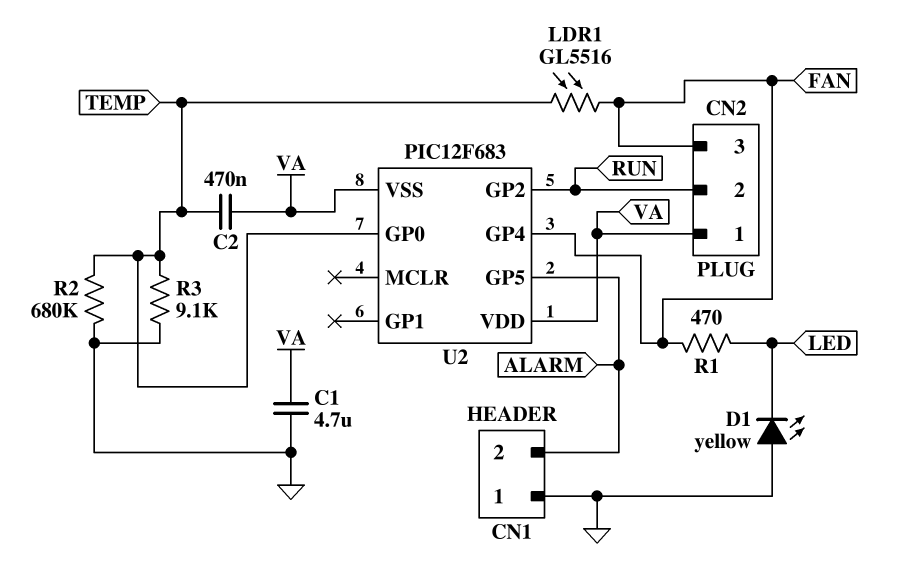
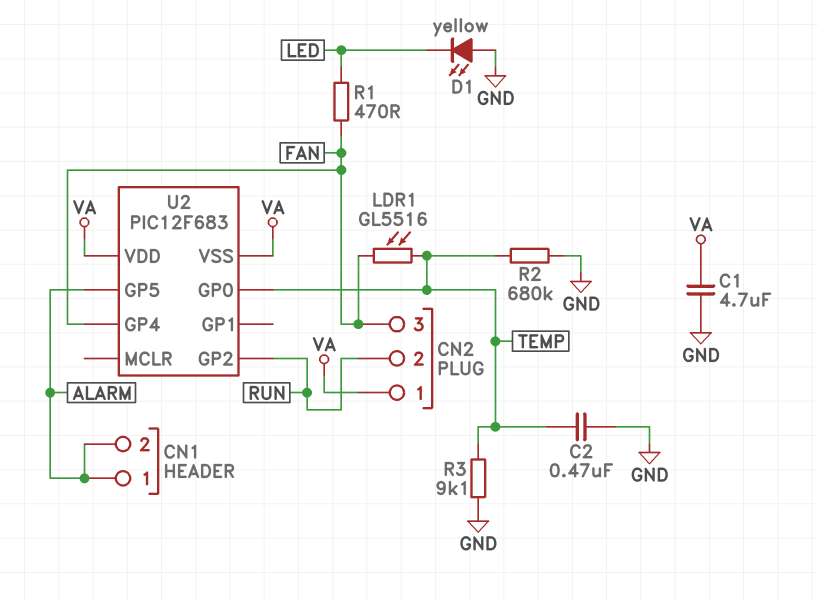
C2: 470nF (TEMP, VA) -> 470nF (GND, TEMP)
CN1 pin 1: GND -> ALARM

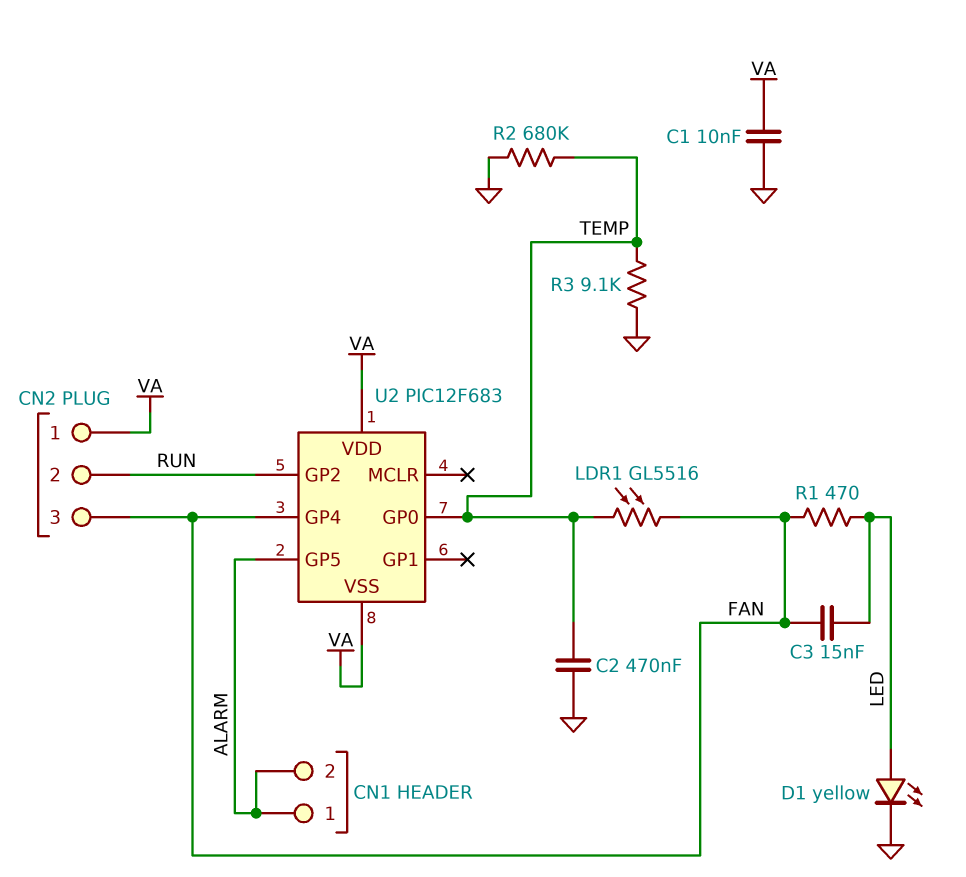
C1: 4.7uF (GND, VA) -> 10nF (GND, VA)
C3: none -> 15nF (FAN, LED)
D1: LED yellow (A GND, K LED) -> LED yellow (A LED, K GND)

